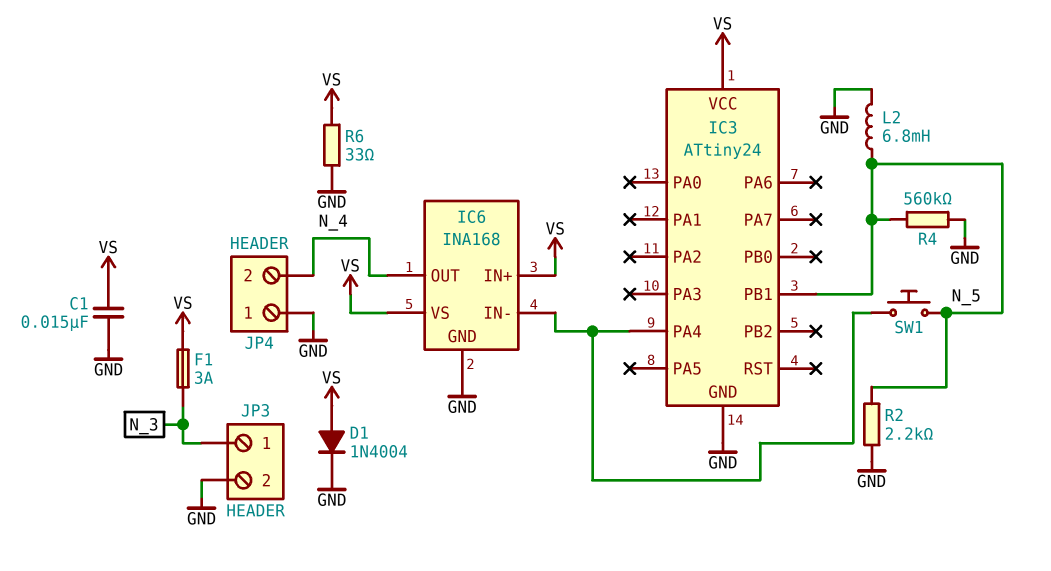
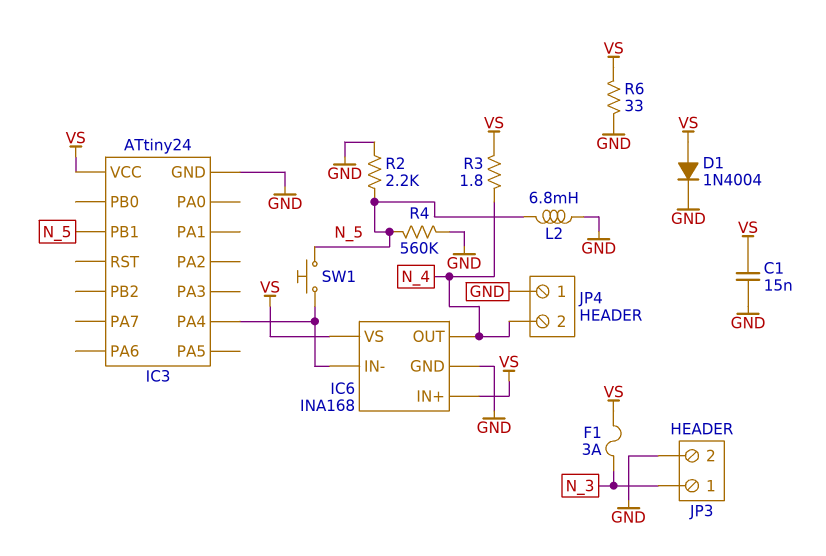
R3: none -> 1.8 (N_4, VS)

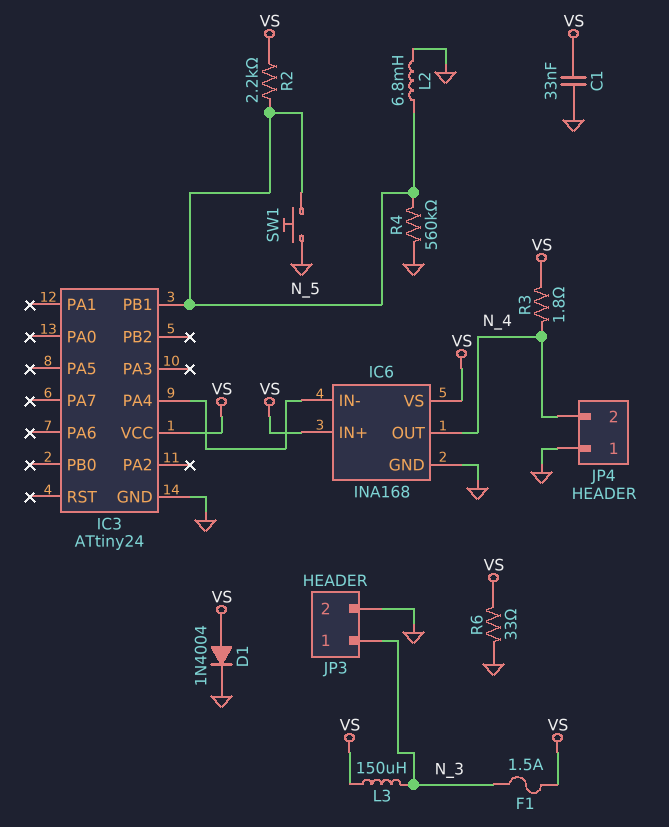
C1: 15nF (GND, VS) -> 33nF (GND, VS)
F1: 3A (N_3, VS) -> 1.5A (N_3, VS)
L3: none -> 150uH (N_3, VS)
R2: 2.2k (GND, N_5) -> 2.2k (N_5, VS)
SW1: button (IC3/PA4, N_5) -> button (GND, N_5)

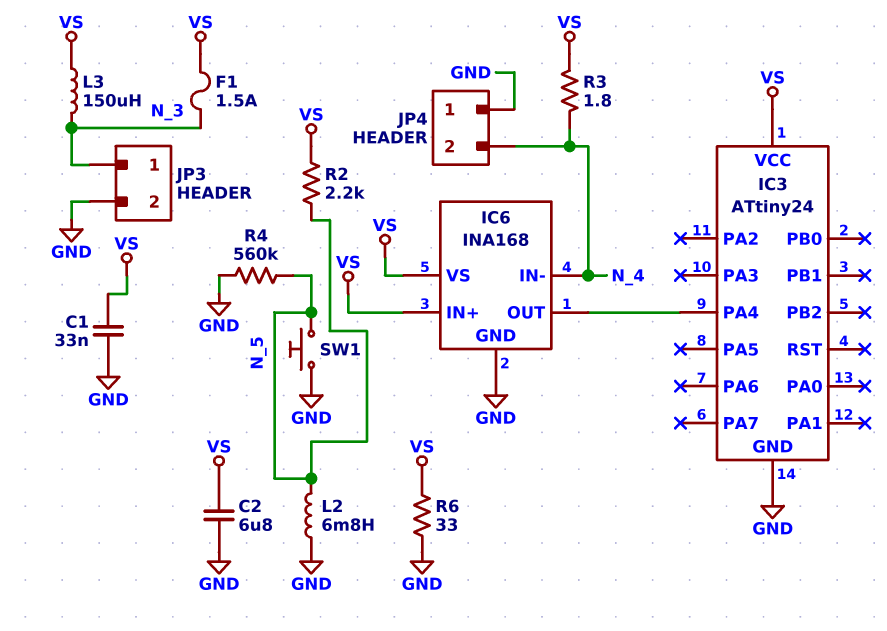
C2: none -> 6.8uF (GND, VS)
D1: diode 1N4004 (A VS, K GND) -> none
IC3 pin PB1: N_5 -> none
IC6 pin IN-: IC3/PA4 -> N_4
IC6 pin OUT: N_4 -> IC3/PA4

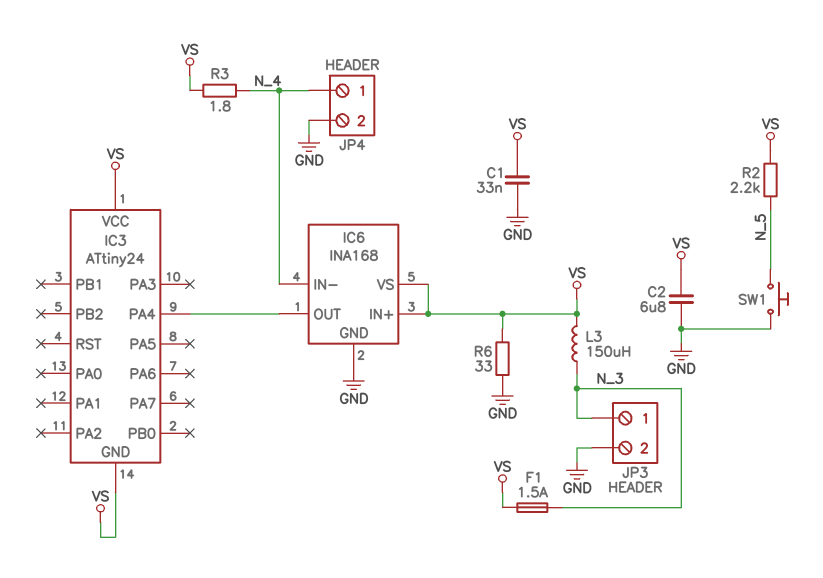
IC3 pin GND: GND -> VS
JP4 pin 1: GND -> N_4
JP4 pin 2: N_4 -> GND
L2: 6.8mH (GND, N_5) -> none
R4: 560k (GND, N_5) -> none

